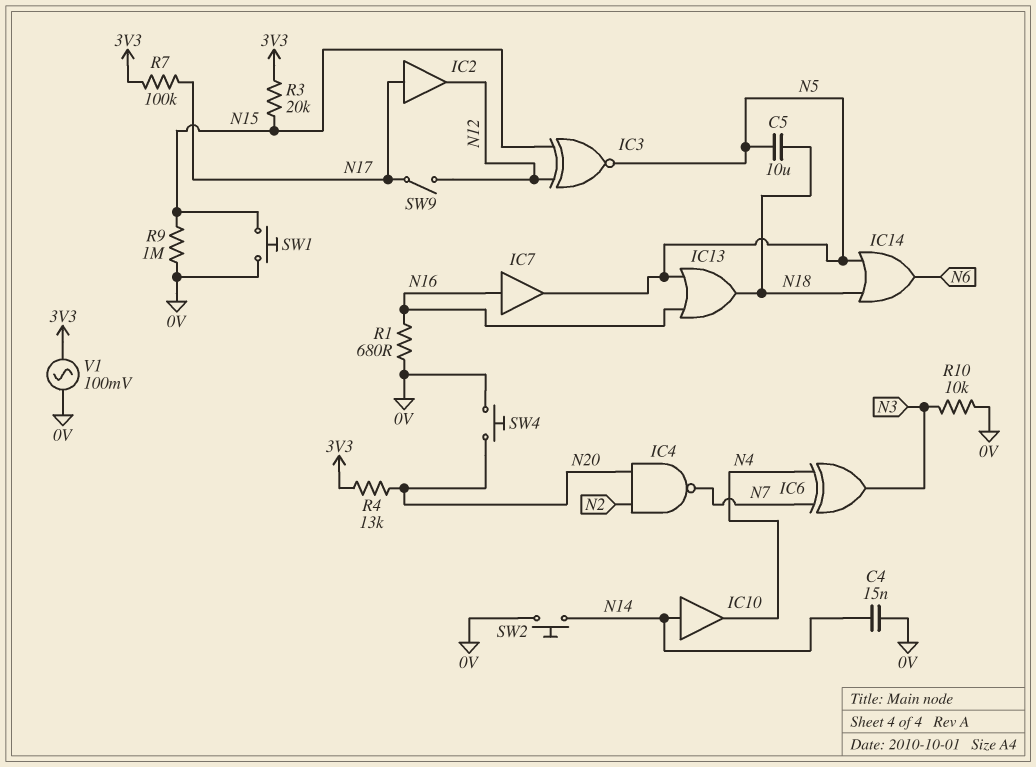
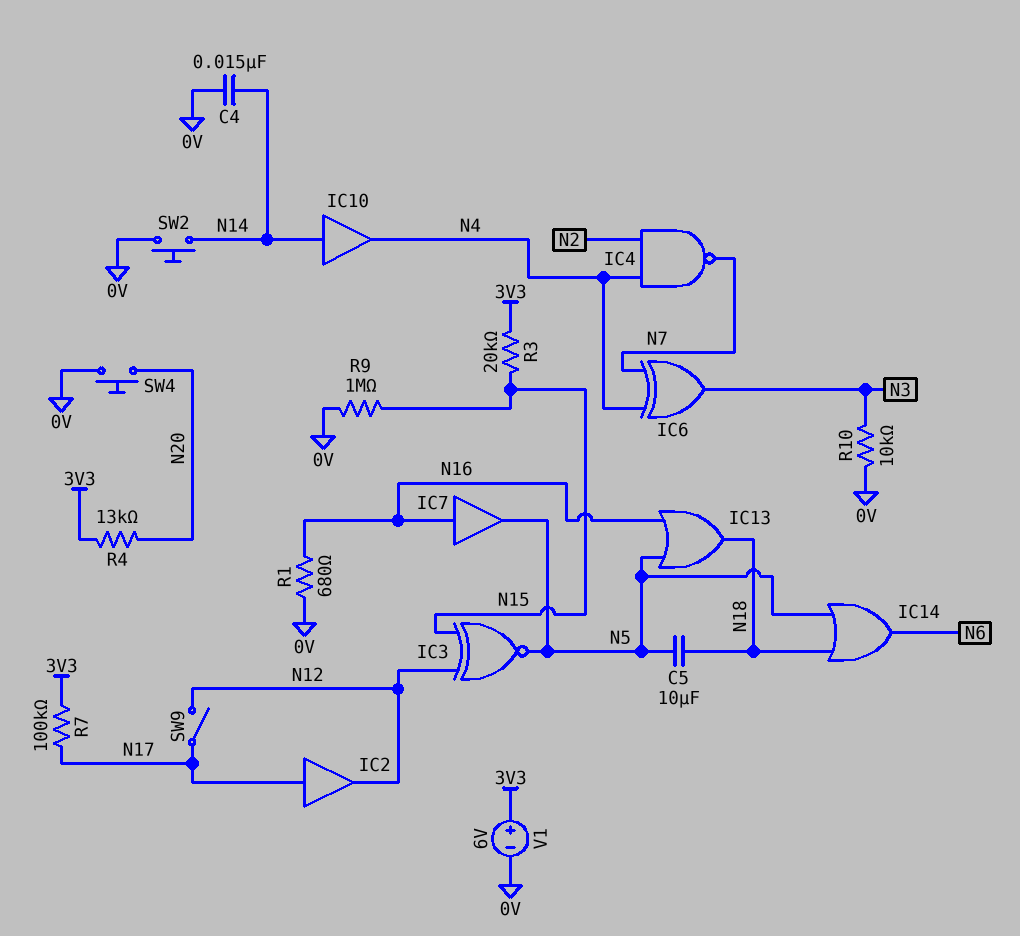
IC4: NAND (in N2, in N20, out N7) -> NAND (in N2, in N4, out N7)
SW1: button (0V, N15) -> none
V1: AC 100mV (0V, 3V3) -> 6V (plus 3V3, minus 0V)

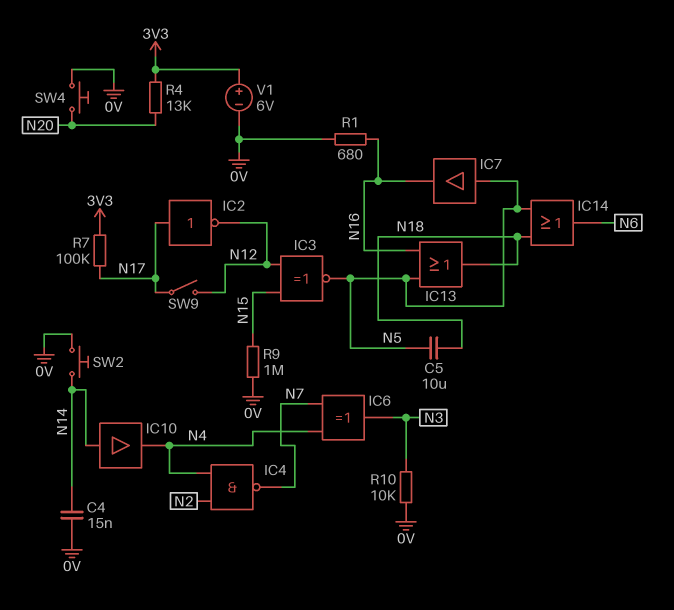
IC2: buffer (in N17, out N12) -> NOT (in N17, out N12)
IC7: buffer (in N16, out N5) -> buffer (in N5, out N16)
R3: 20k (3V3, N15) -> none

